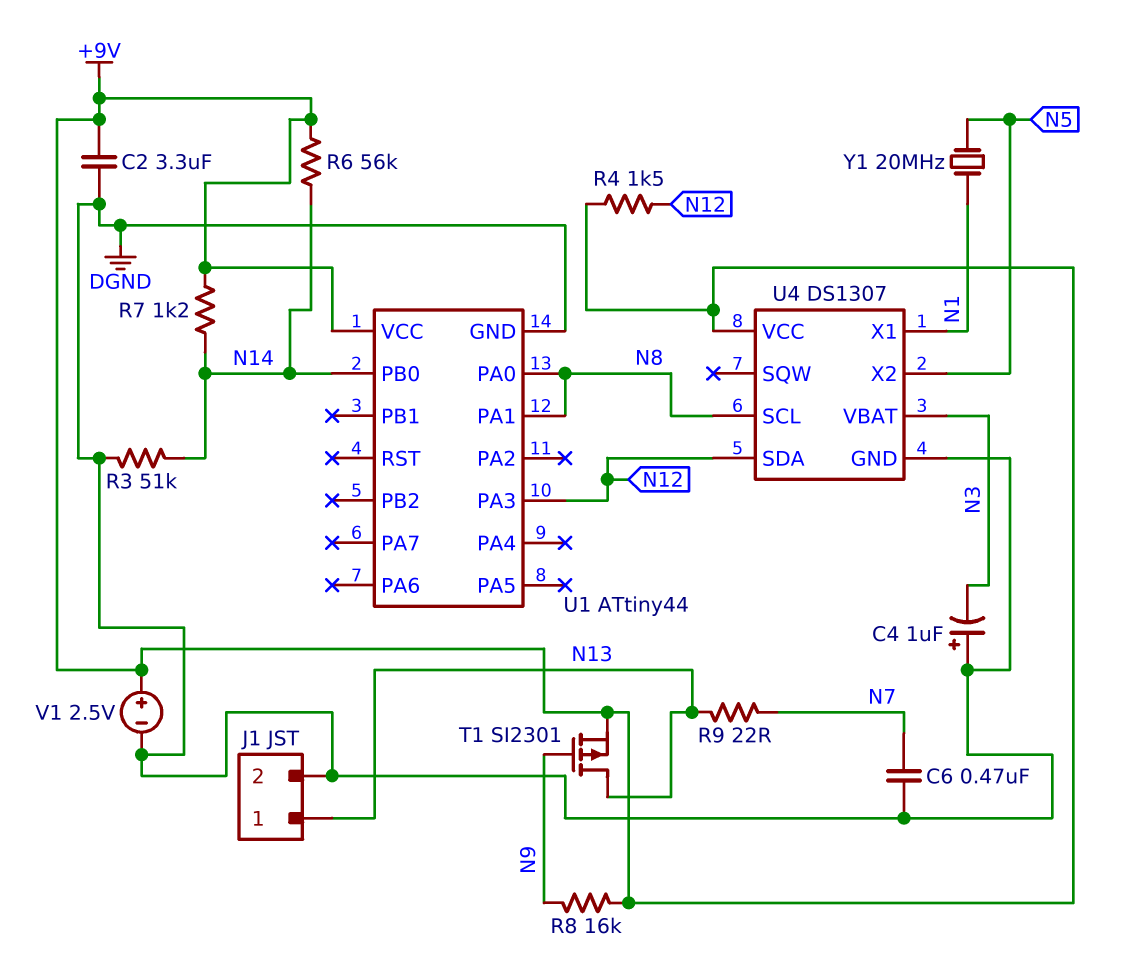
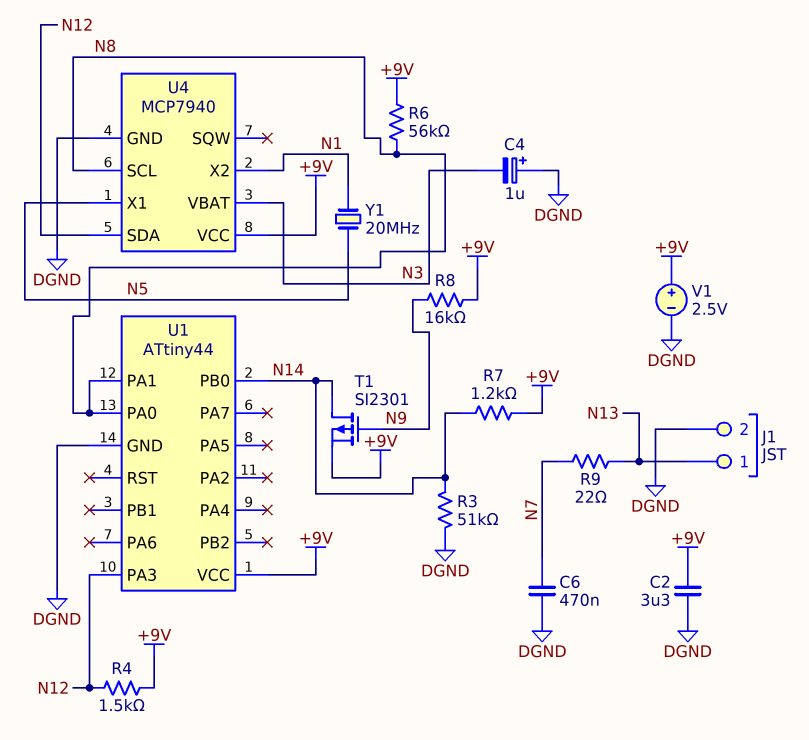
R6: 56k (+9V, N14) -> 56k (+9V, N8)
T1: PMOS SI2301 (G N9, D N13, S +9V) -> PMOS SI2301 (G N9, D N14, S +9V)
U4: DS1307 -> MCP7940
U4 pin X1: N1 -> N5
U4 pin X2: N5 -> N1

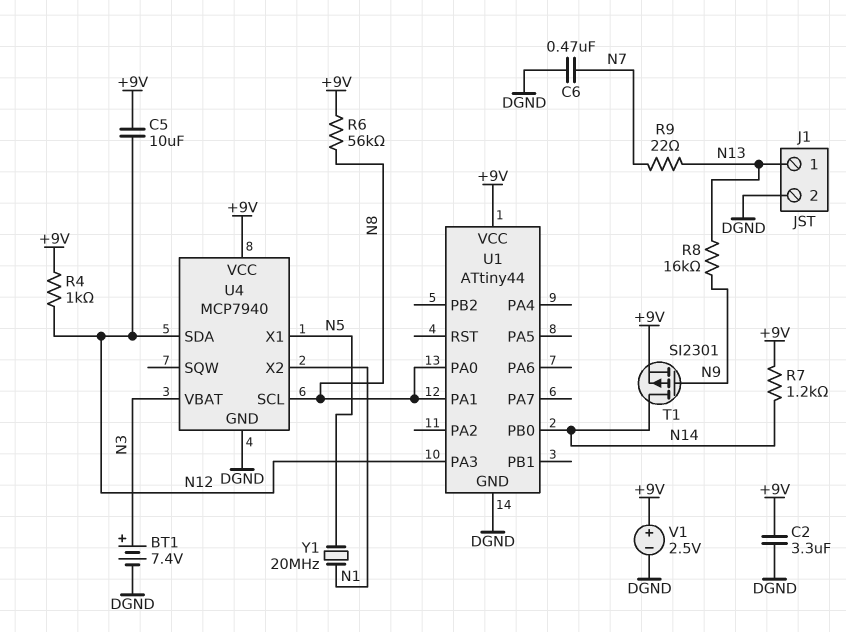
BT1: none -> 7.4V (plus N3, minus DGND)
C4: 1uF (plus DGND, minus N3) -> none
C5: none -> 10uF (+9V, N12)
R3: 51k (DGND, N14) -> none
R4: 1.5k (+9V, N12) -> 1k (+9V, N12)
R8: 16k (+9V, N9) -> 16k (N9, N13)

